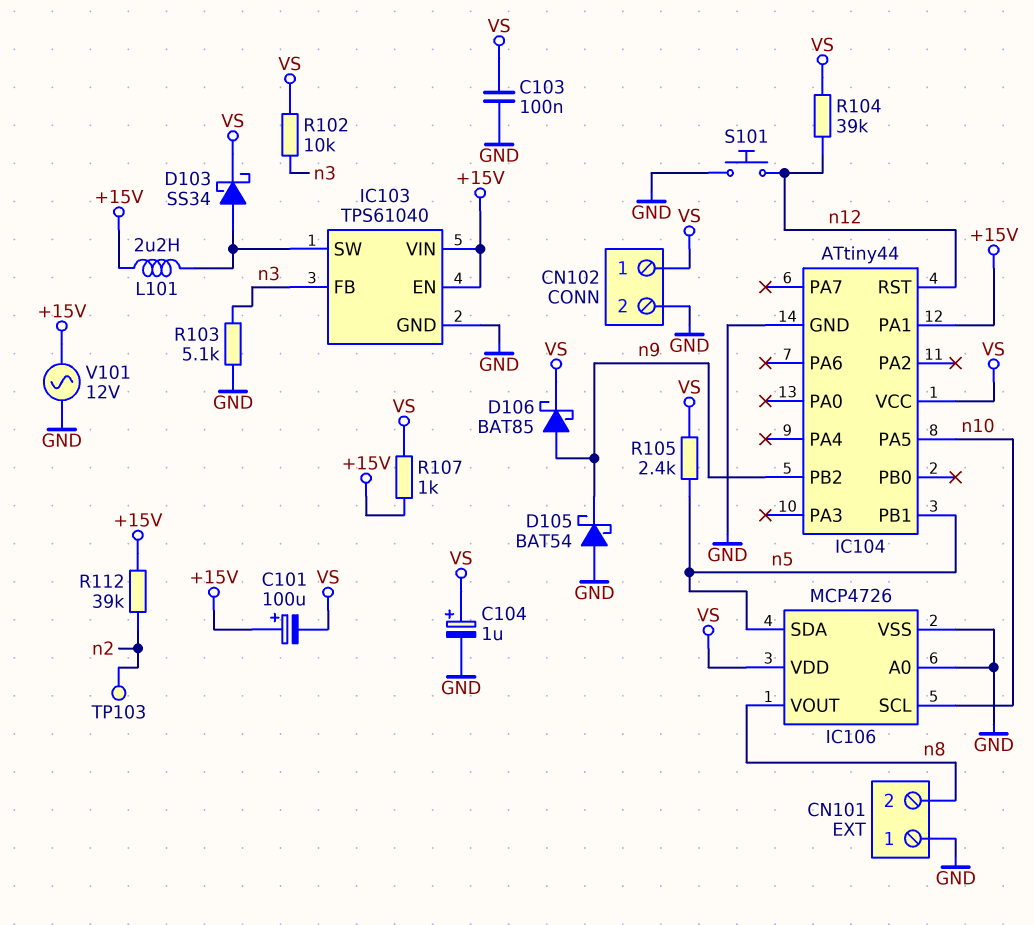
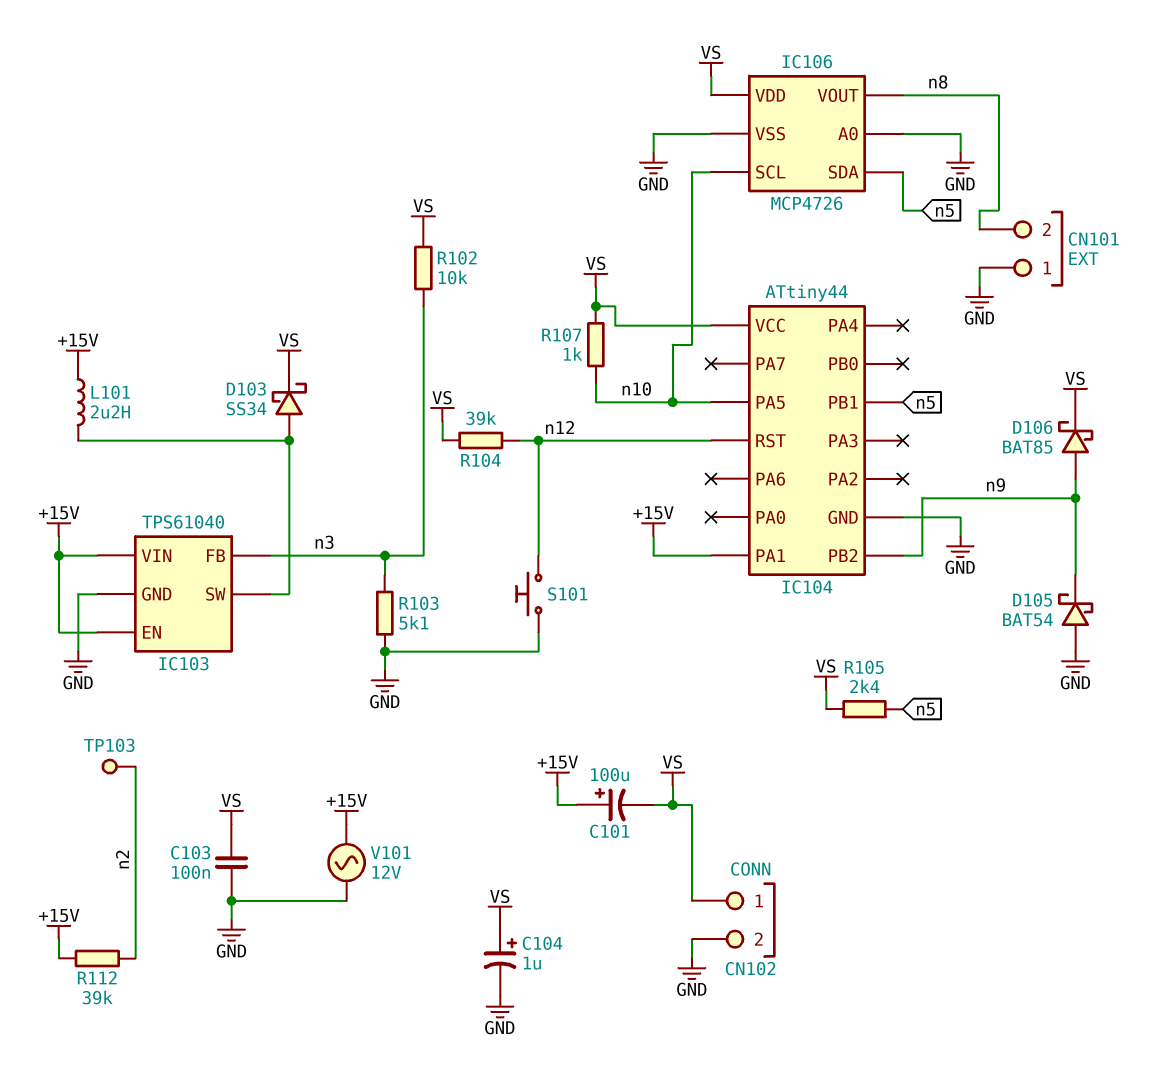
R107: 1k (+15V, VS) -> 1k (VS, n10)

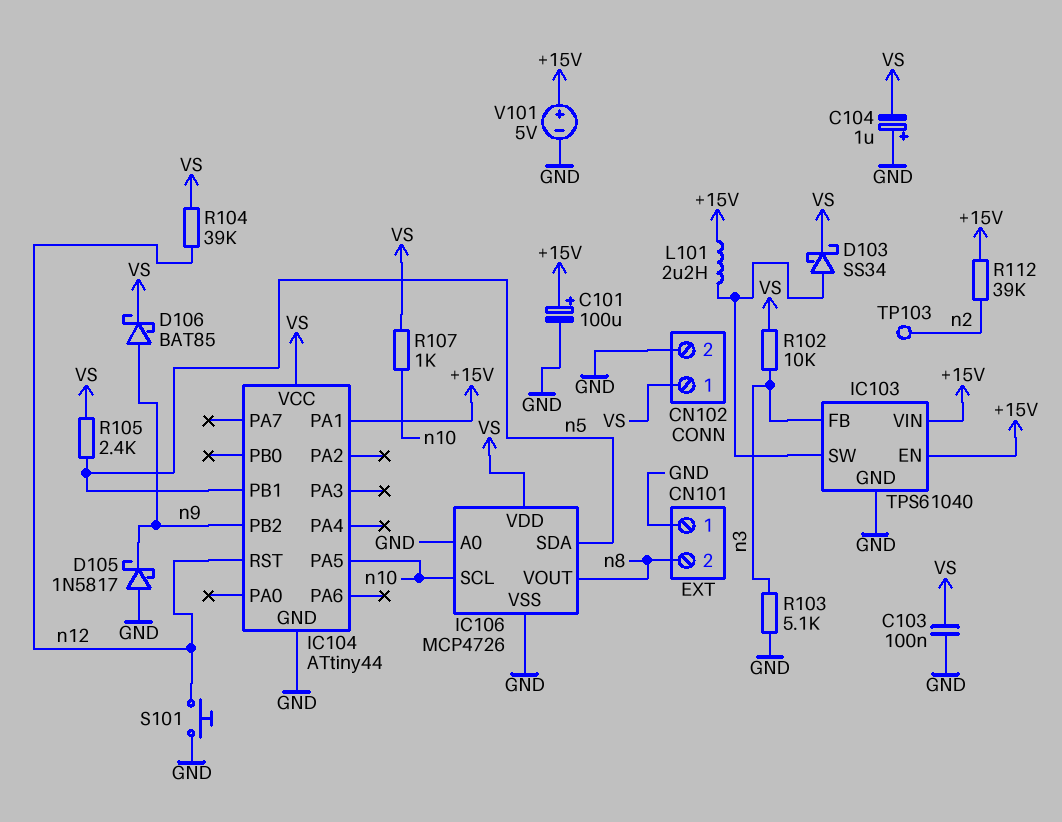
C101: 100uF (plus +15V, minus VS) -> 100uF (plus +15V, minus GND)
C104: 1uF (plus VS, minus GND) -> 1uF (plus GND, minus VS)
D105: schottky BAT54 (A GND, K n9) -> schottky 1N5817 (A GND, K n9)
V101: AC 12V (+15V, GND) -> 5V (plus +15V, minus GND)

